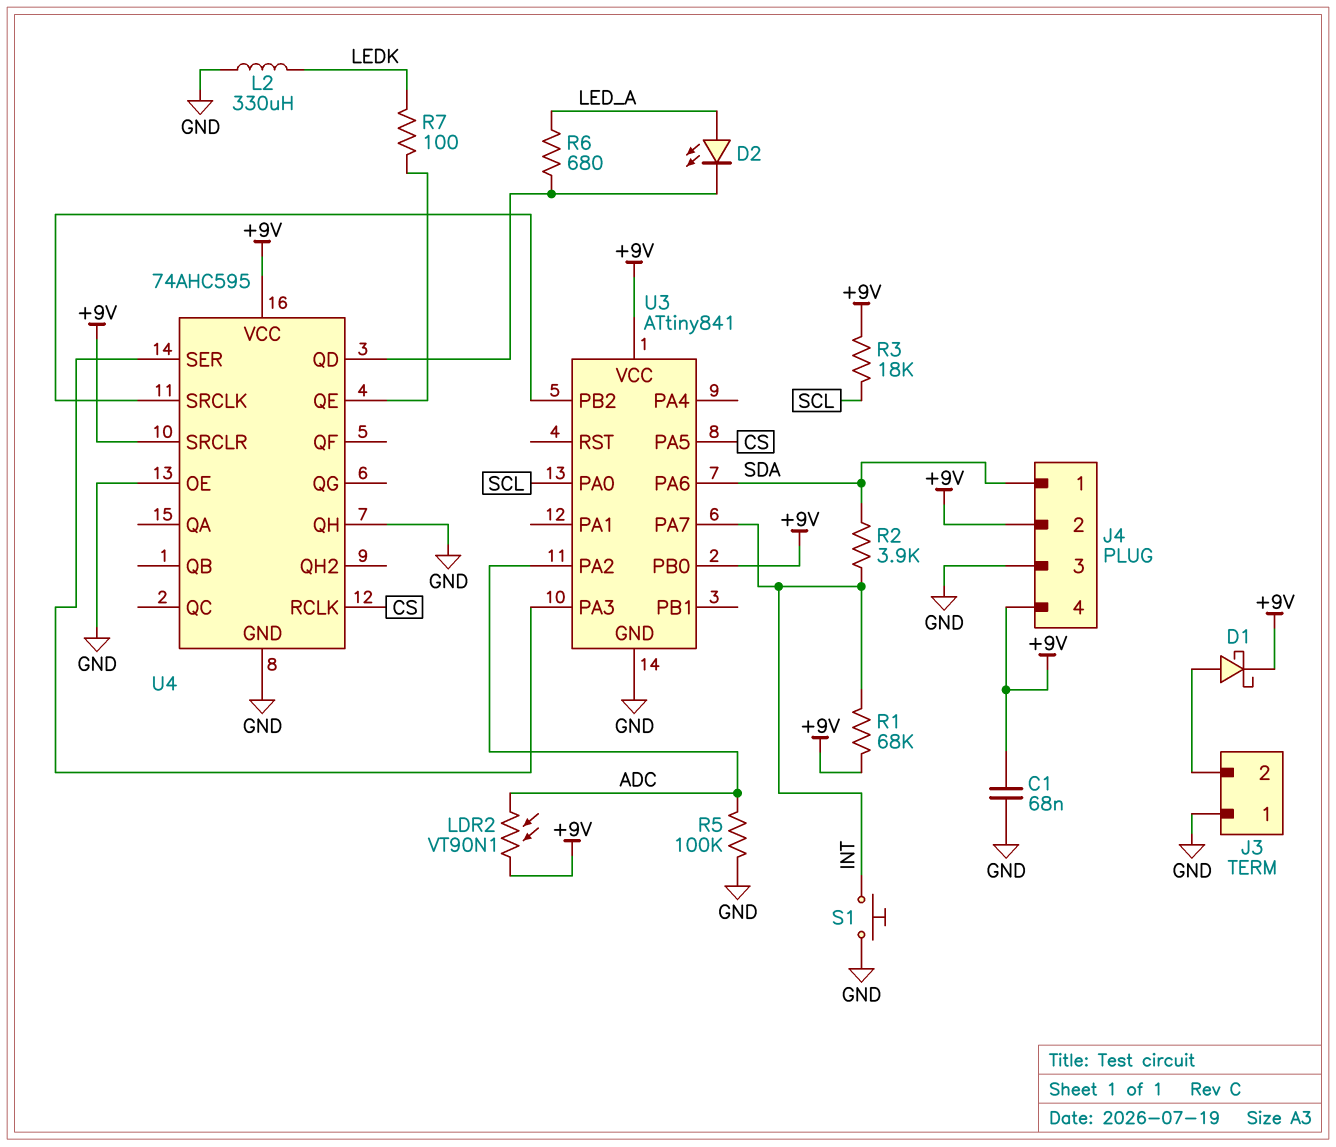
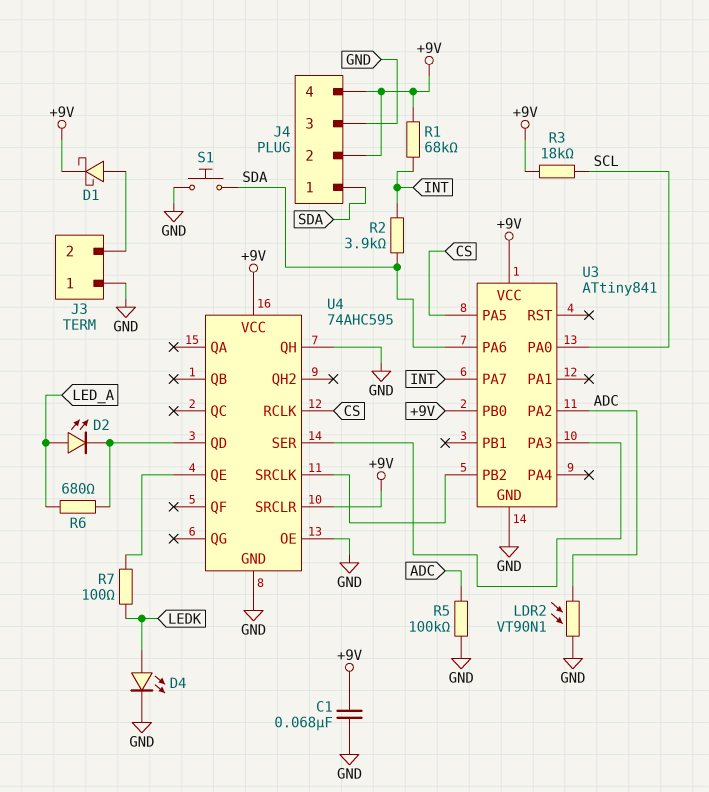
D4: none -> LED (A LEDK, K GND)
L2: 330uH (GND, LEDK) -> none
LDR2: VT90N1 (+9V, ADC) -> VT90N1 (ADC, GND)
S1: button (GND, INT) -> button (GND, SDA)

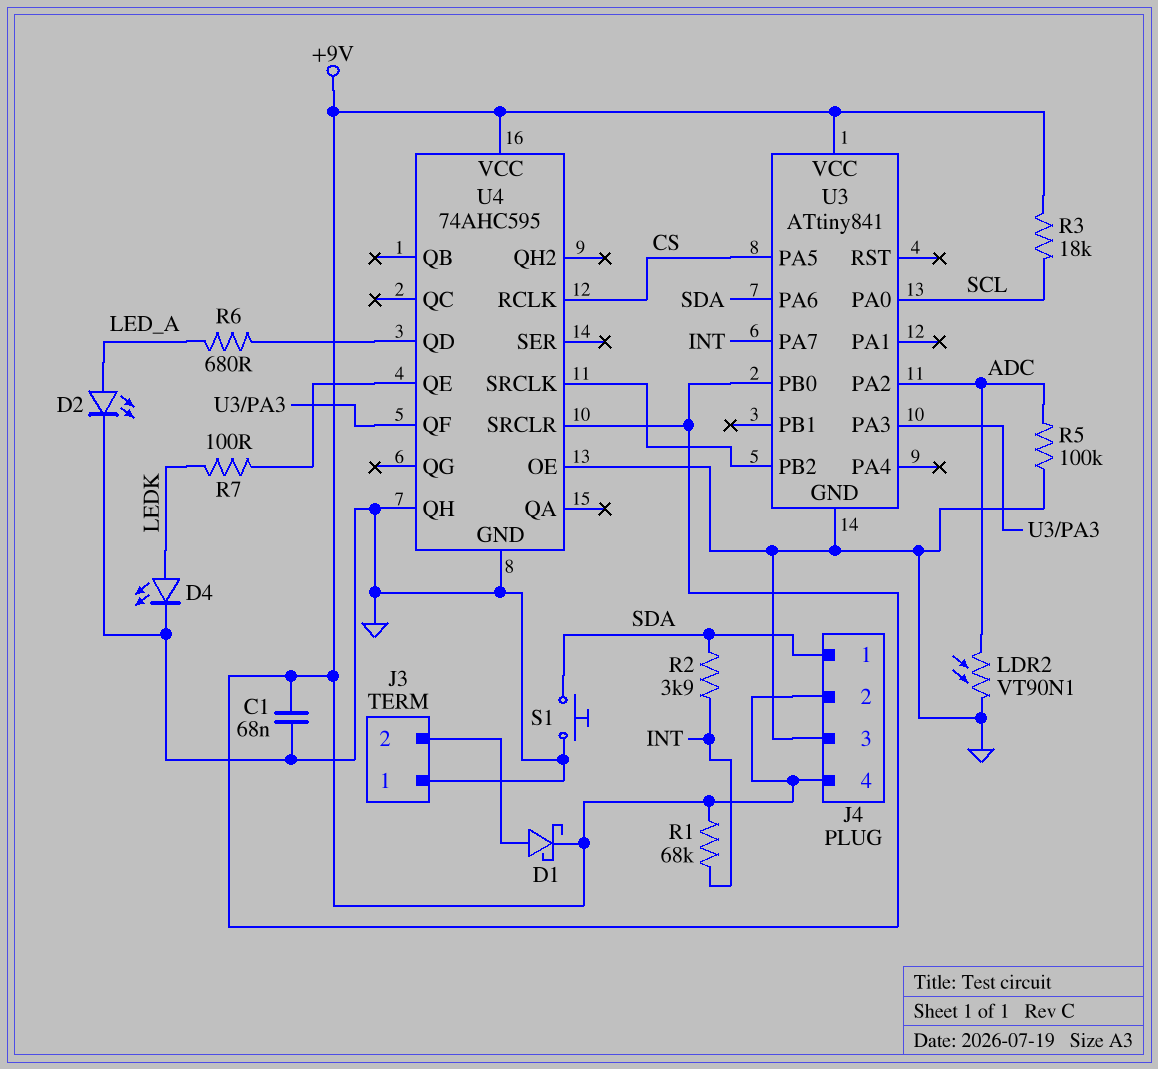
D2: LED (A LED_A, K U4/QD) -> LED (A LED_A, K GND)
U4 pin QF: none -> U3/PA3
U4 pin SER: U3/PA3 -> none

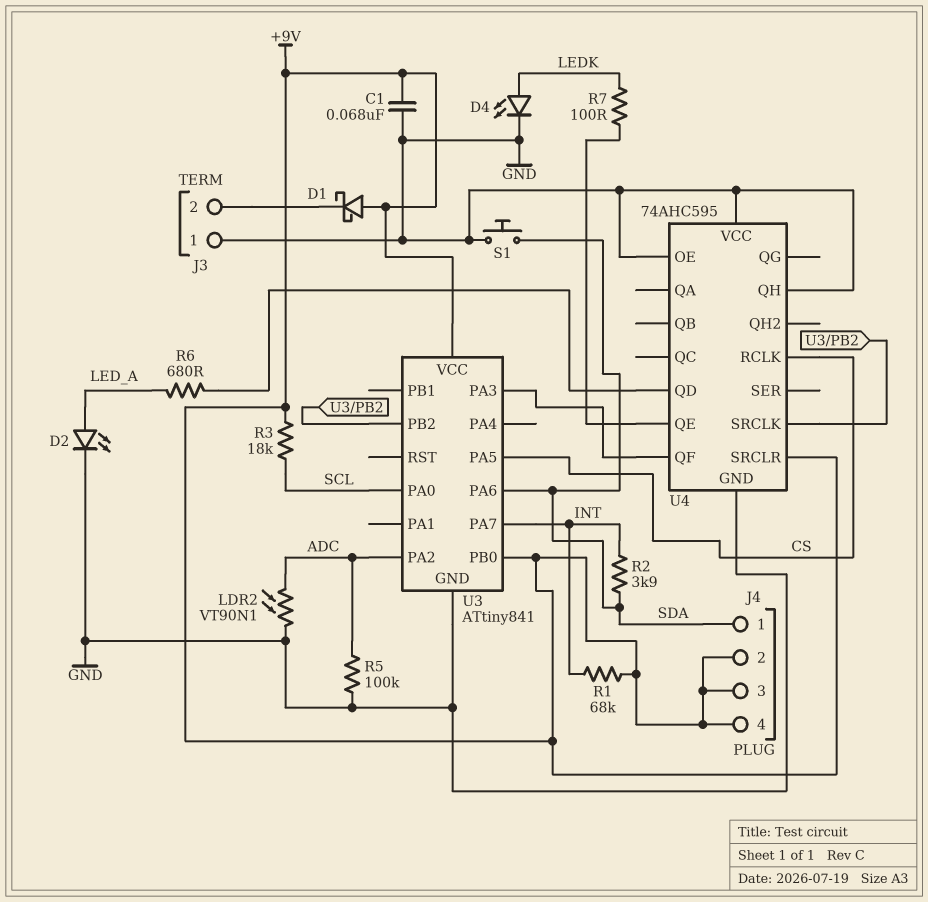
D1: schottky (A J3/2, K +9V) -> schottky (A +9V, K J3/2)
J4 pin 3: GND -> +9V
U4 pin VCC: +9V -> GND

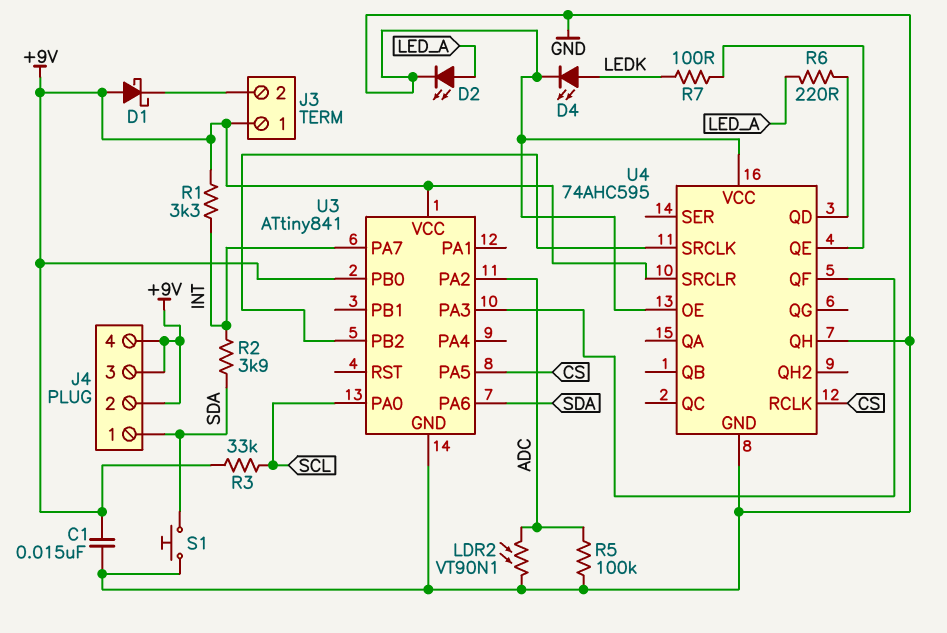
C1: 68nF (+9V, GND) -> 15nF (+9V, GND)
J3 pin 1: GND -> +9V
R1: 68k (+9V, INT) -> 3.3k (+9V, INT)
R3: 18k (+9V, SCL) -> 33k (+9V, SCL)
R6: 680 (LED_A, U4/QD) -> 220 (LED_A, U4/QD)

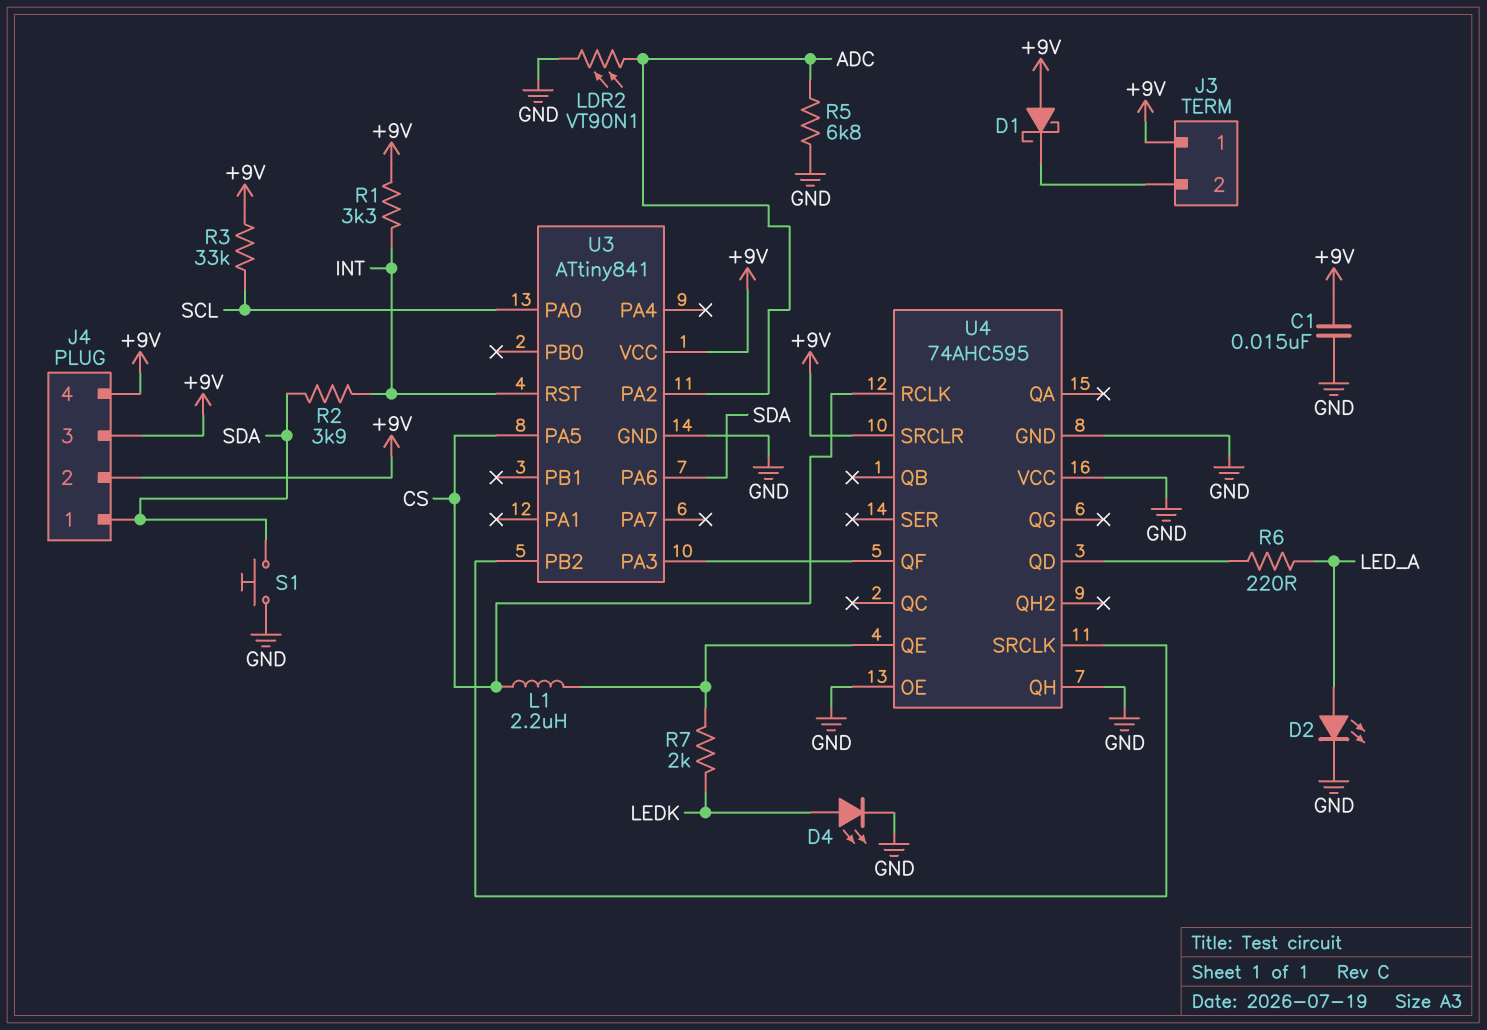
L1: none -> 2.2uH (CS, U4/QE)
R5: 100k (ADC, GND) -> 6.8k (ADC, GND)
R7: 100 (LEDK, U4/QE) -> 2k (LEDK, U4/QE)
U3 pin PA7: INT -> none
U3 pin PB0: +9V -> none
U3 pin RST: none -> INT

